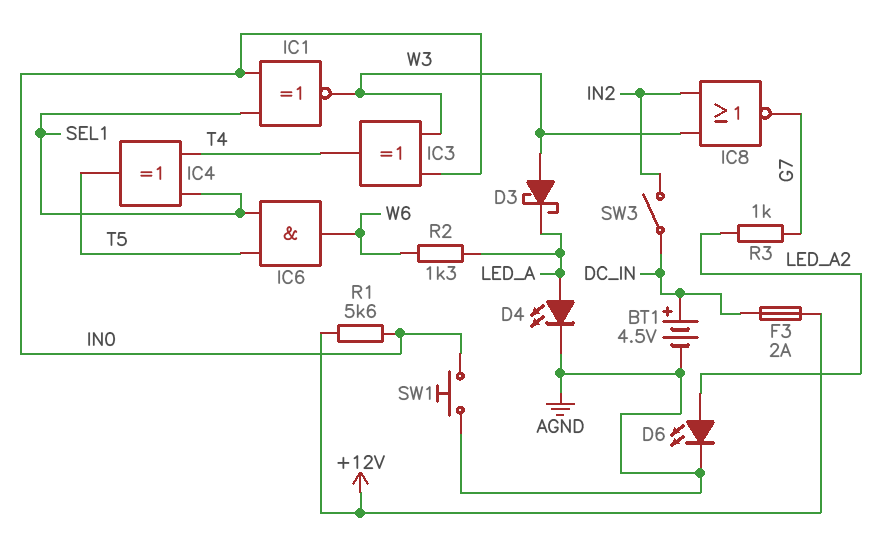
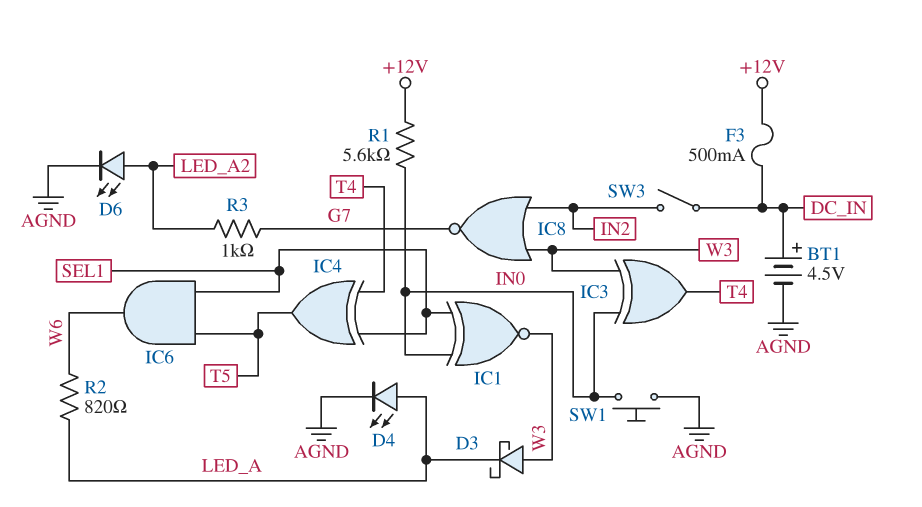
F3: 2A (+12V, DC_IN) -> 500mA (+12V, DC_IN)
R2: 1.3k (LED_A, W6) -> 820 (LED_A, W6)

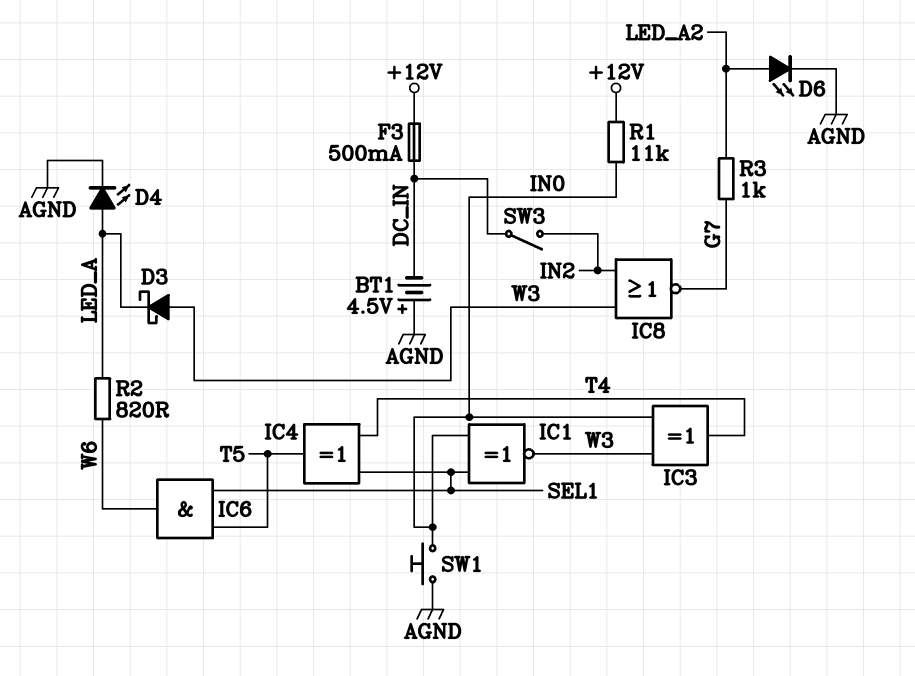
BT1: 4.5V (plus DC_IN, minus AGND) -> 4.5V (plus AGND, minus DC_IN)
R1: 5.6k (+12V, IN0) -> 11k (+12V, IN0)

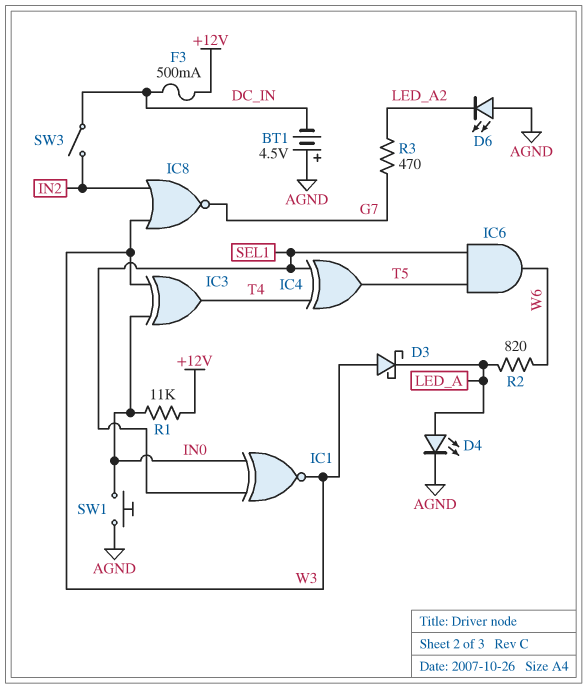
D6: LED (A LED_A2, K AGND) -> LED (A AGND, K LED_A2)
R3: 1k (G7, LED_A2) -> 470 (G7, LED_A2)

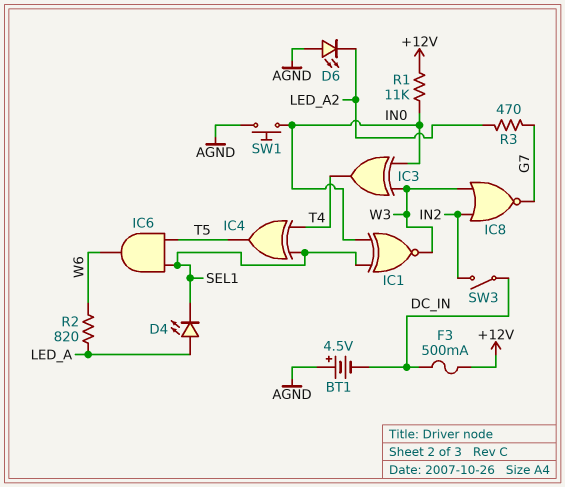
D3: schottky (A W3, K LED_A) -> none
D4: LED (A LED_A, K AGND) -> LED (A LED_A, K SEL1)

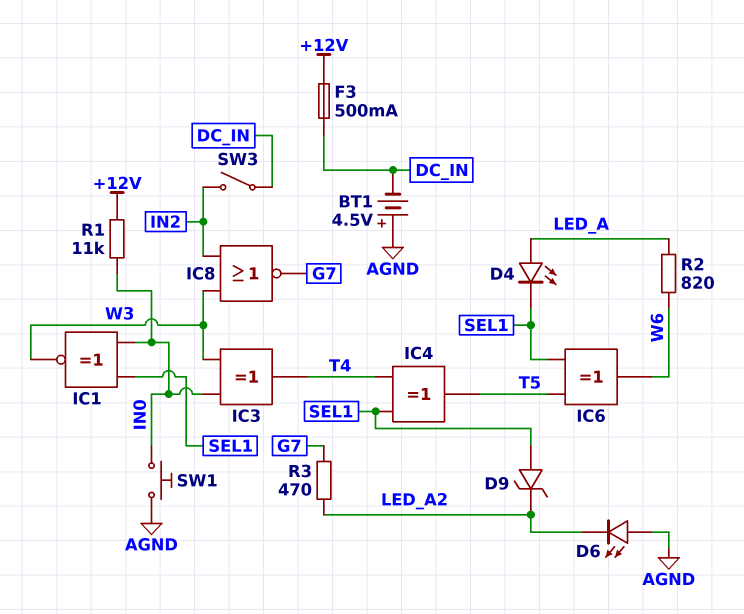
D9: none -> zener (A SEL1, K LED_A2)
IC6: AND (in SEL1, in T5, out W6) -> XOR (in SEL1, in T5, out W6)

